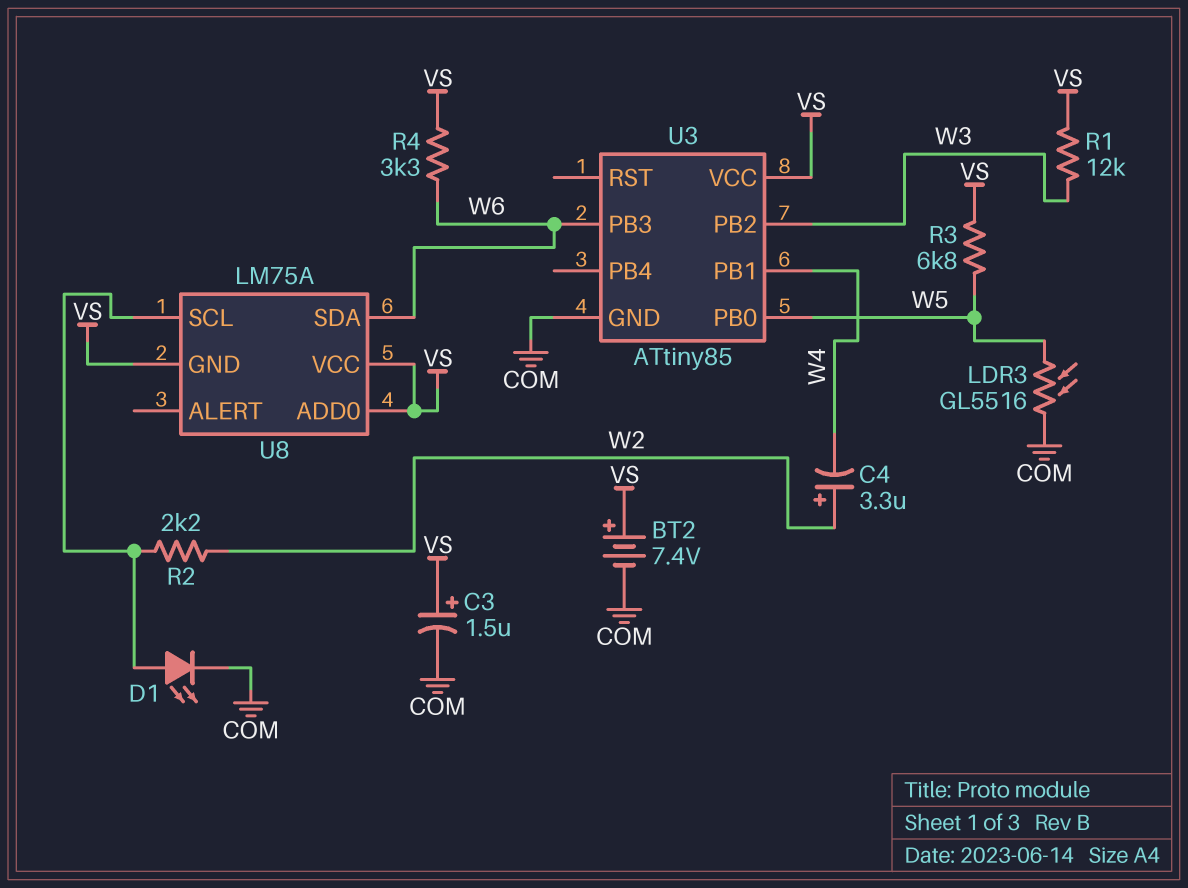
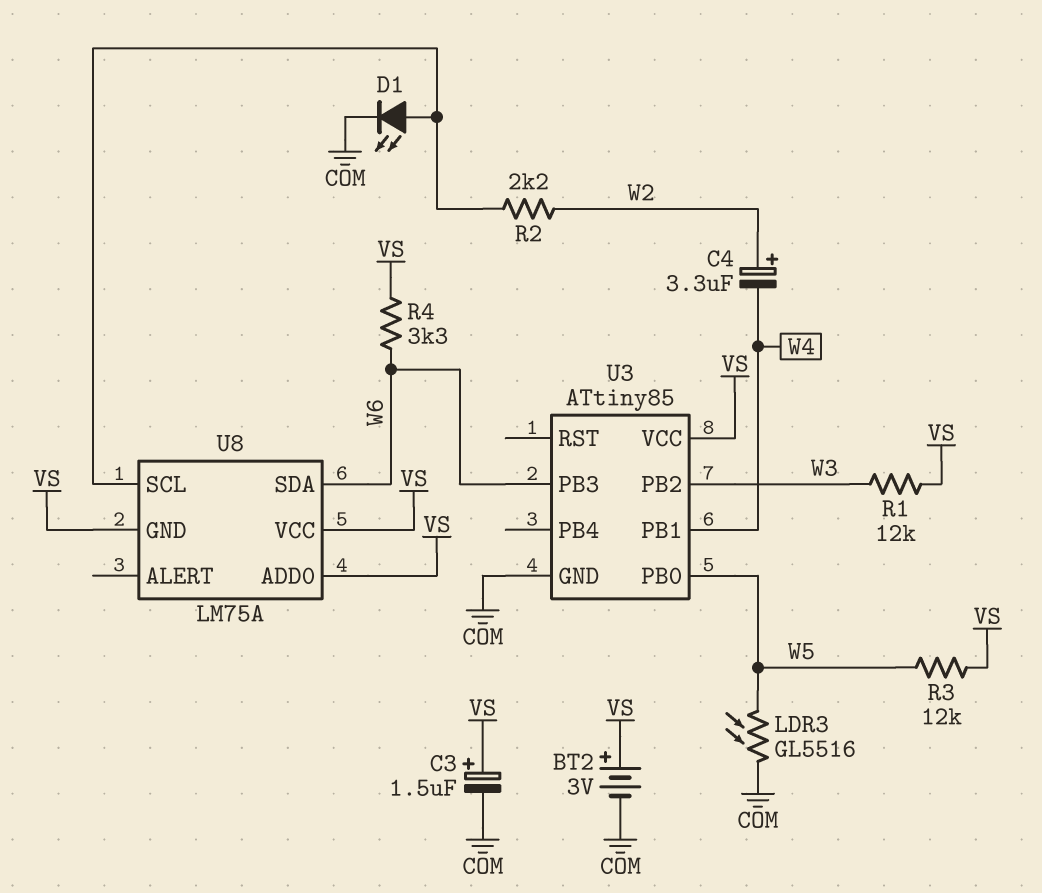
BT2: 7.4V (plus VS, minus COM) -> 3V (plus VS, minus COM)
R3: 6.8k (VS, W5) -> 12k (VS, W5)

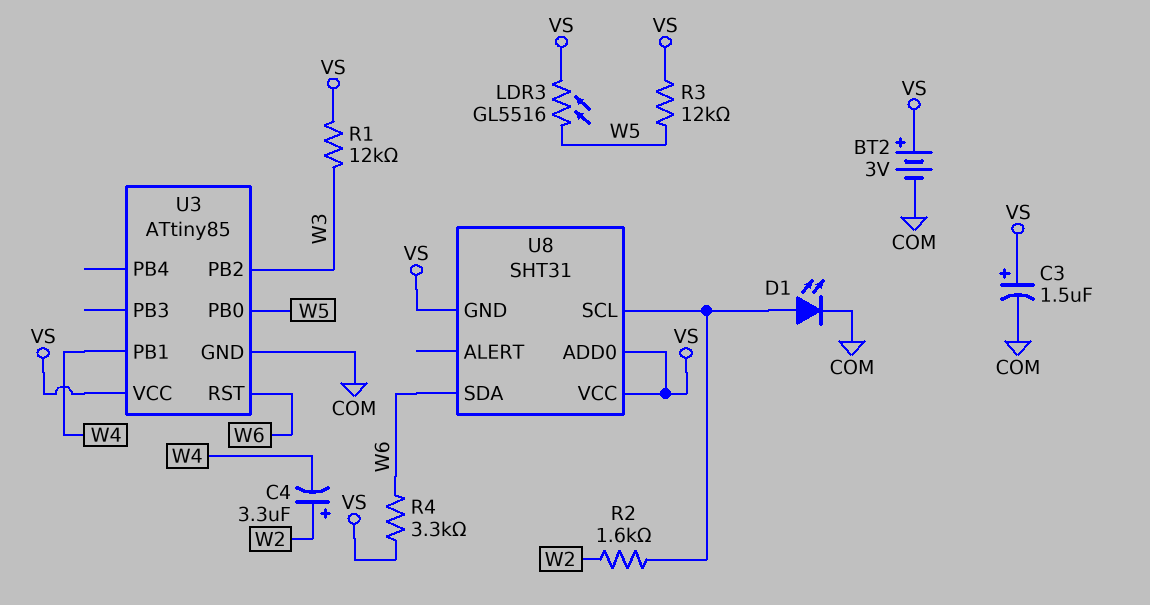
LDR3: GL5516 (COM, W5) -> GL5516 (VS, W5)
R2: 2.2k (U8/SCL, W2) -> 1.6k (U8/SCL, W2)
U3 pin PB3: W6 -> none
U3 pin RST: none -> W6
U8: LM75A -> SHT31

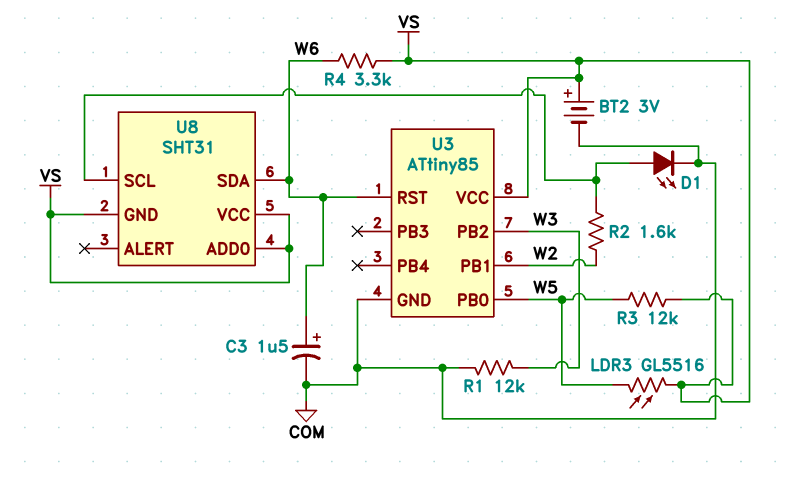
C3: 1.5uF (plus VS, minus COM) -> 1.5uF (plus W6, minus COM)
C4: 3.3uF (plus W2, minus W4) -> none
R1: 12k (VS, W3) -> 12k (COM, W3)
U3 pin PB1: W4 -> W2

